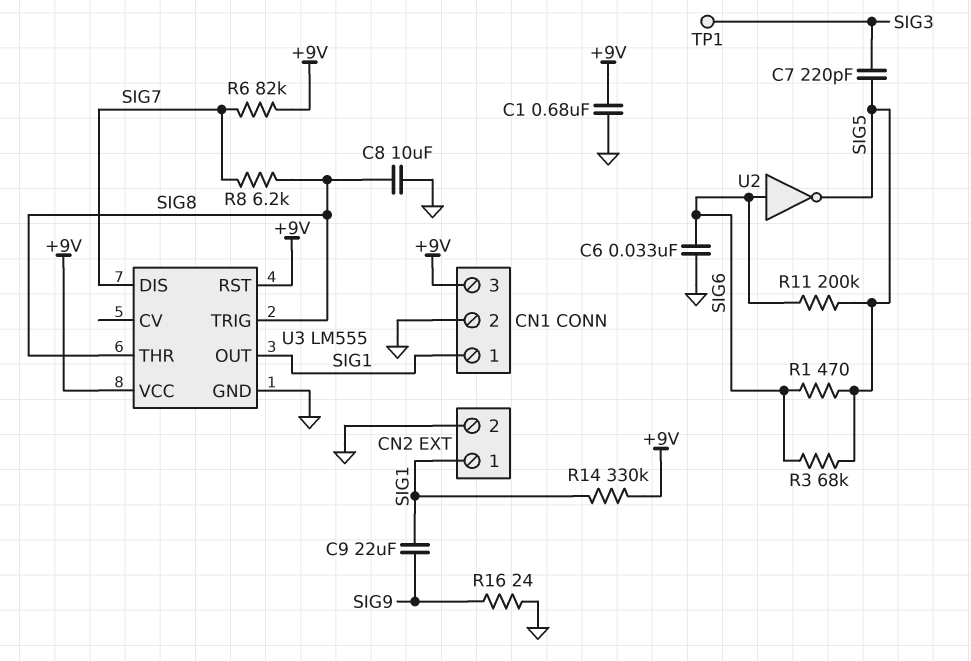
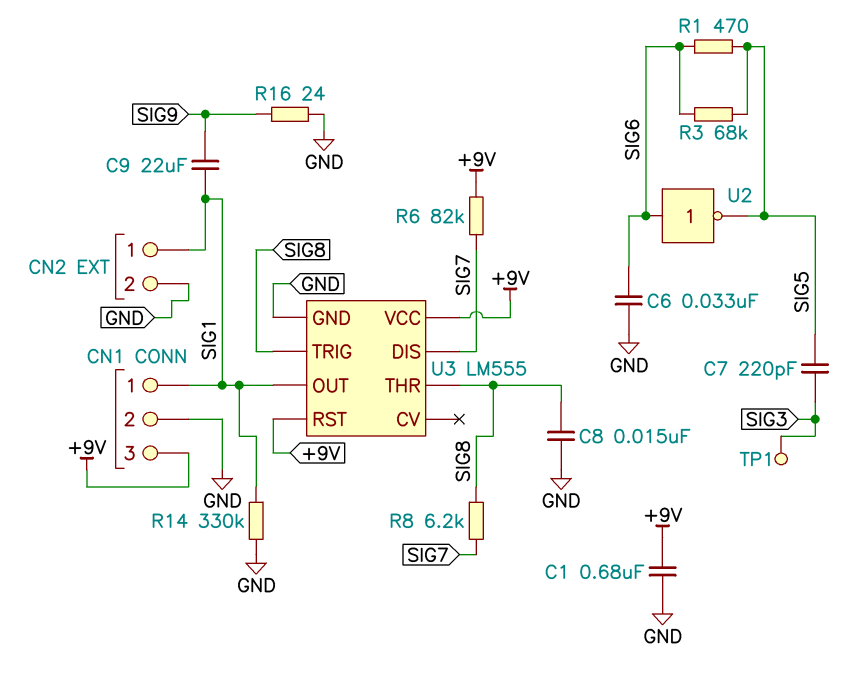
C8: 10uF (GND, SIG8) -> 15nF (GND, SIG8)
R11: 200k (SIG5, SIG6) -> none
R14: 330k (+9V, SIG1) -> 330k (GND, SIG1)

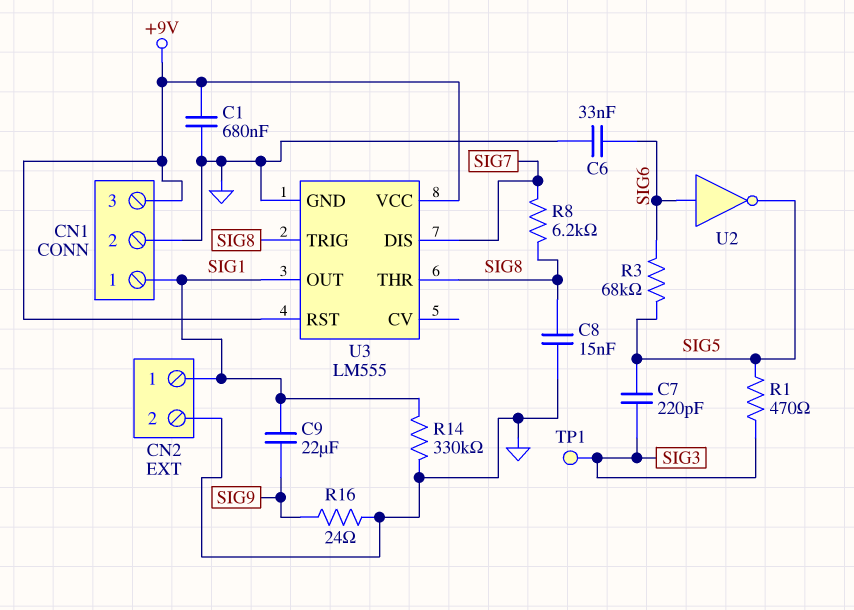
R1: 470 (SIG5, SIG6) -> 470 (SIG3, SIG5)
R6: 82k (+9V, SIG7) -> none

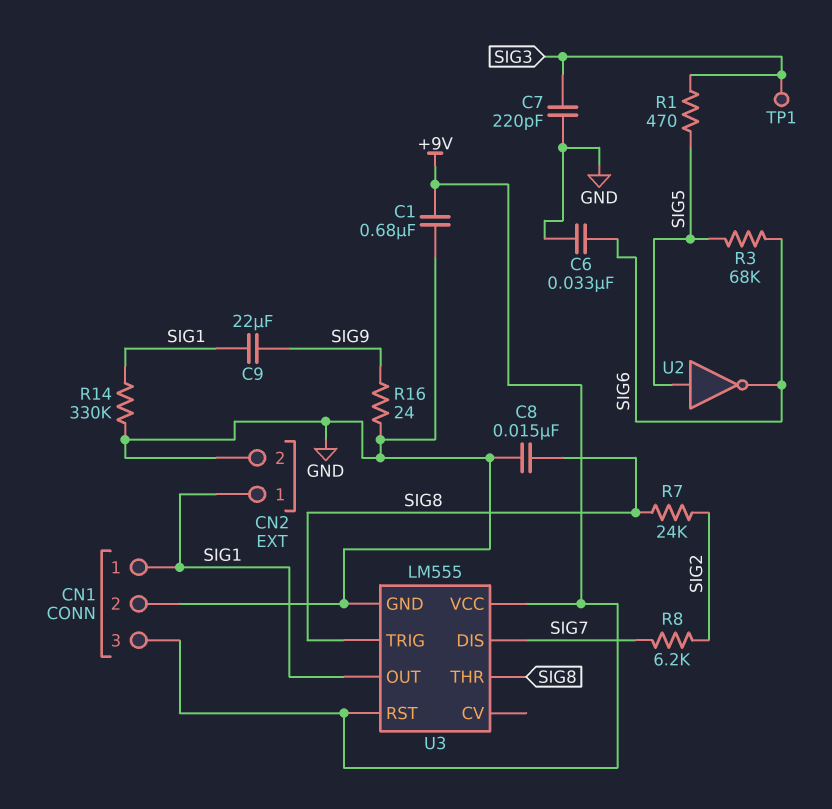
C7: 220pF (SIG3, SIG5) -> 220pF (GND, SIG3)
R7: none -> 24k (SIG2, SIG8)
R8: 6.2k (SIG7, SIG8) -> 6.2k (SIG2, SIG7)
U2: NOT (in SIG6, out SIG5) -> NOT (in SIG5, out SIG6)

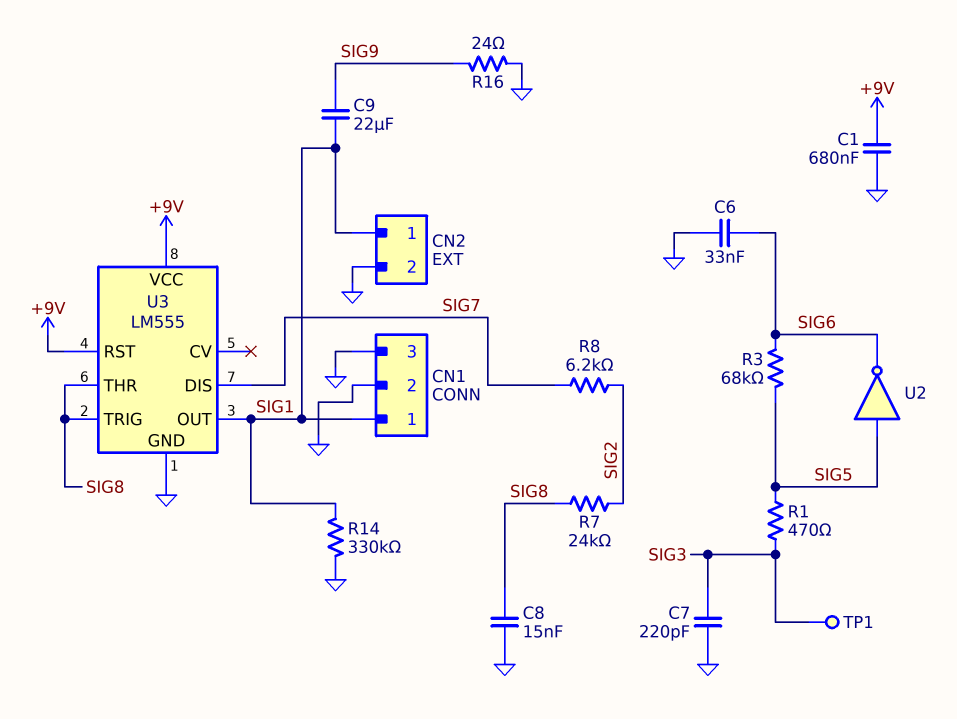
CN1 pin 3: +9V -> GND

